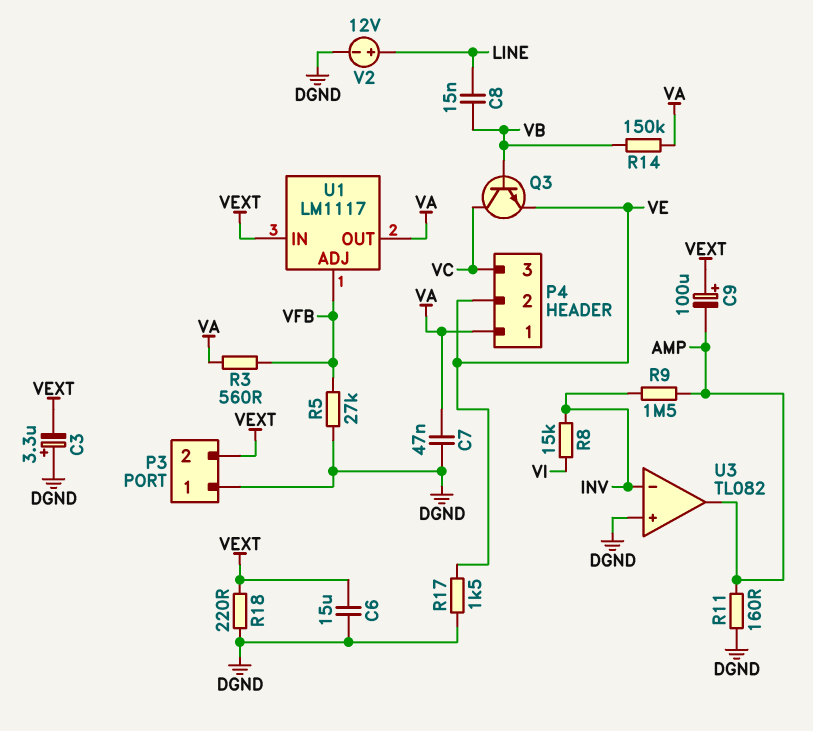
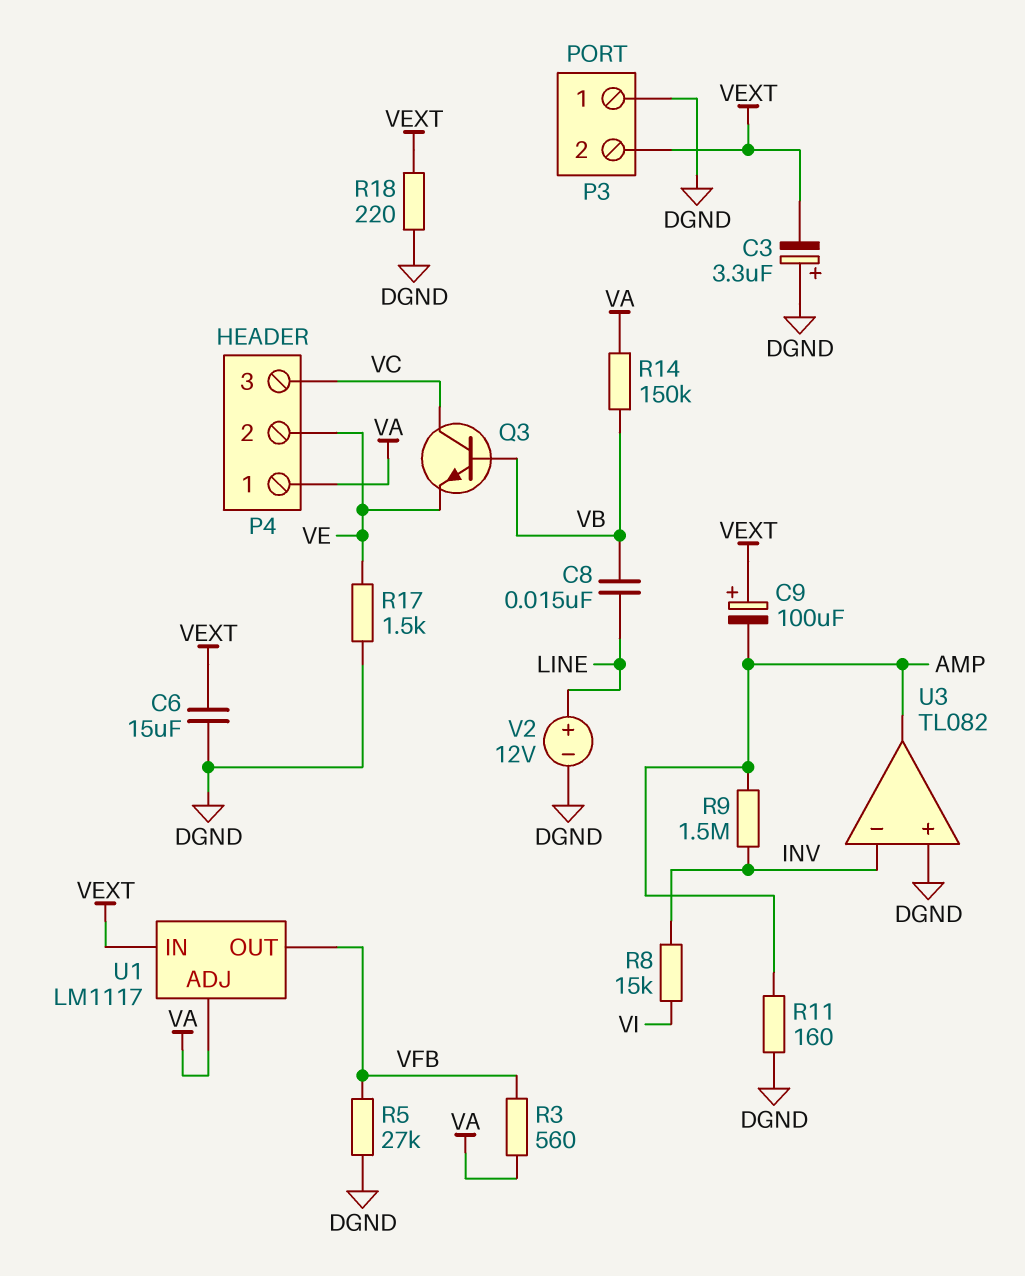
C7: 47nF (DGND, VA) -> none
U1 pin ADJ: VFB -> VA
U1 pin OUT: VA -> VFB

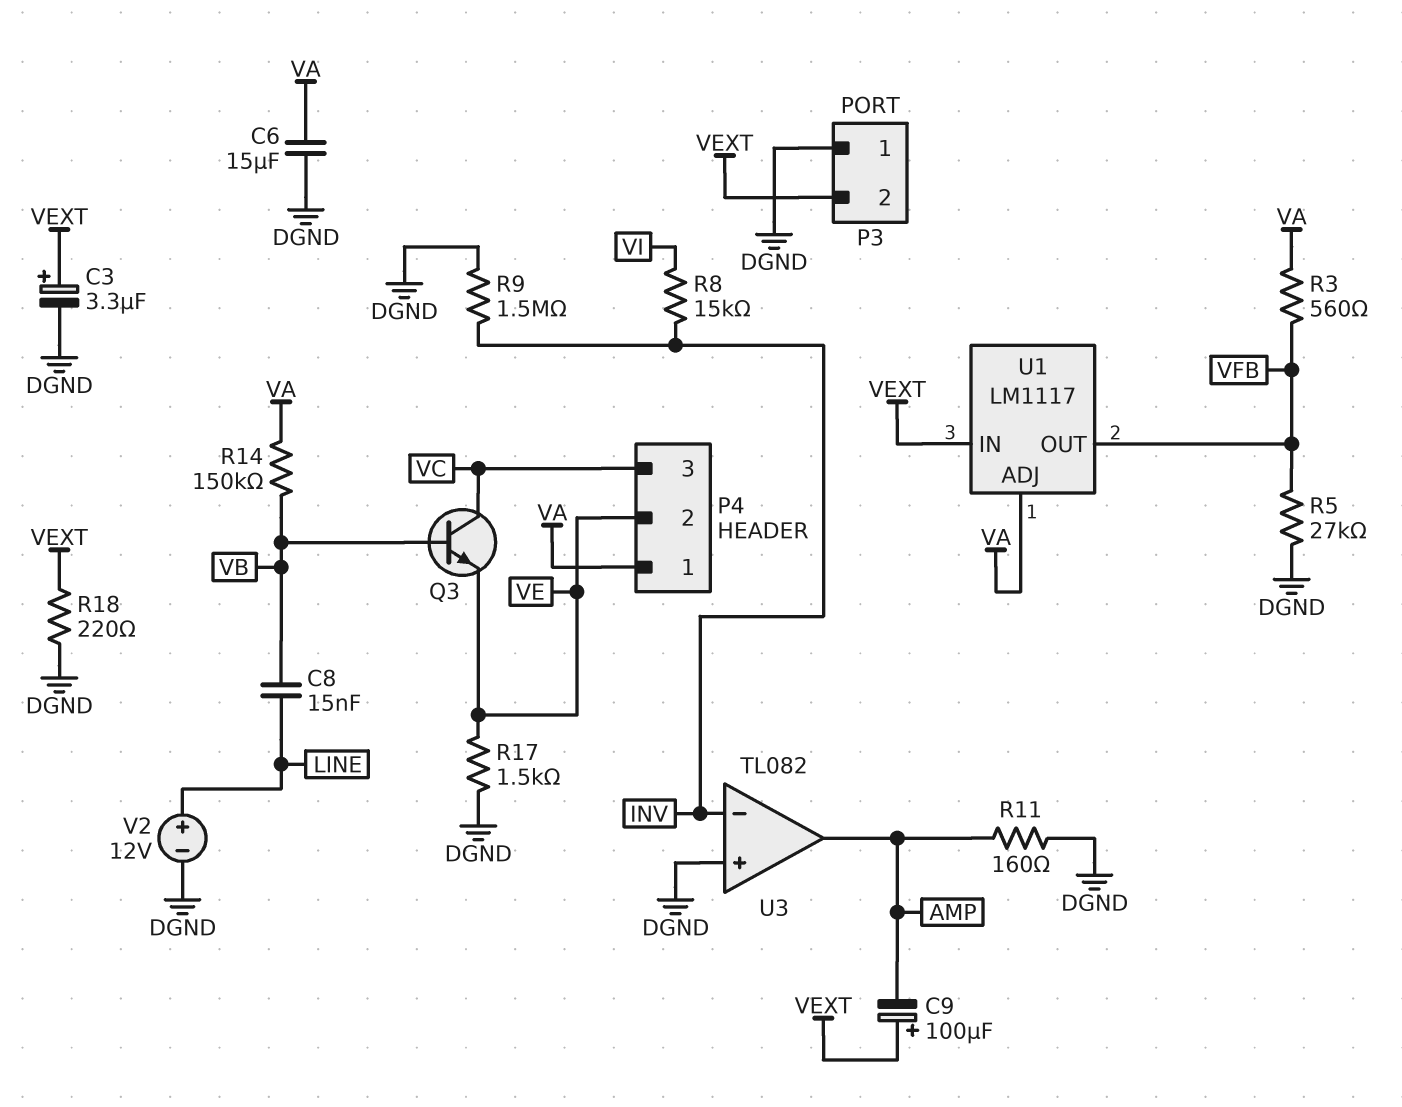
C3: 3.3uF (plus DGND, minus VEXT) -> 3.3uF (plus VEXT, minus DGND)
C6: 15uF (DGND, VEXT) -> 15uF (DGND, VA)
R9: 1.5M (AMP, INV) -> 1.5M (DGND, INV)

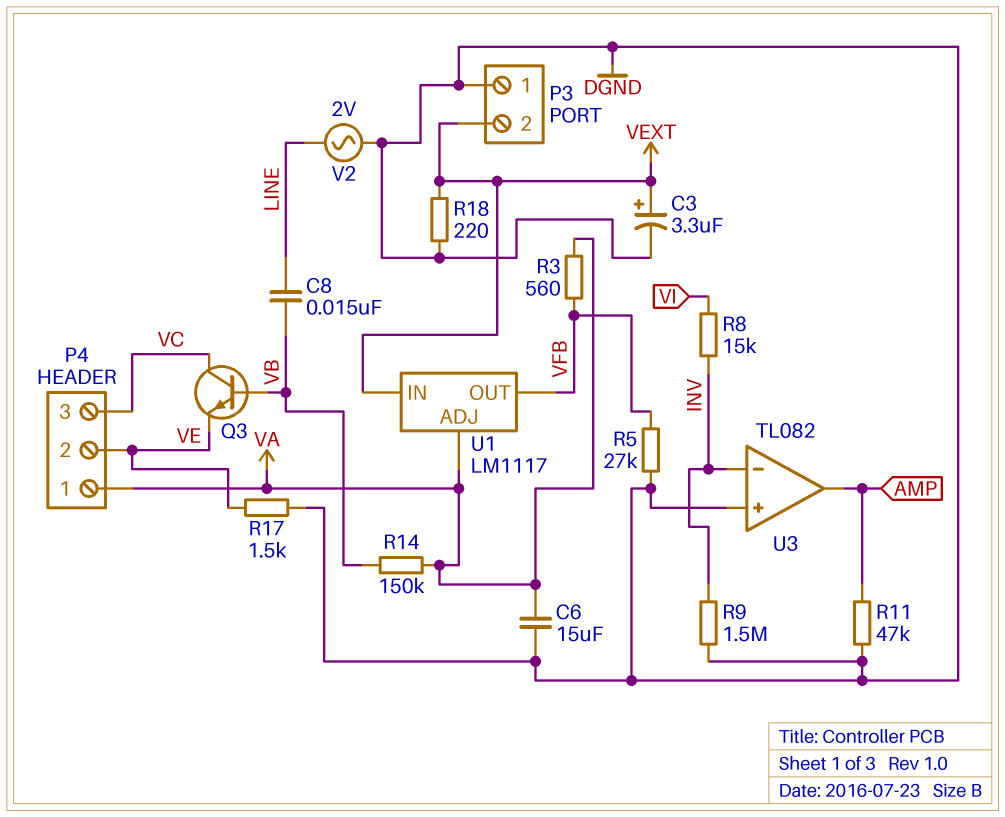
C9: 100uF (plus VEXT, minus AMP) -> none
R11: 160 (AMP, DGND) -> 47k (AMP, DGND)
V2: 12V (plus LINE, minus DGND) -> AC 2V (DGND, LINE)

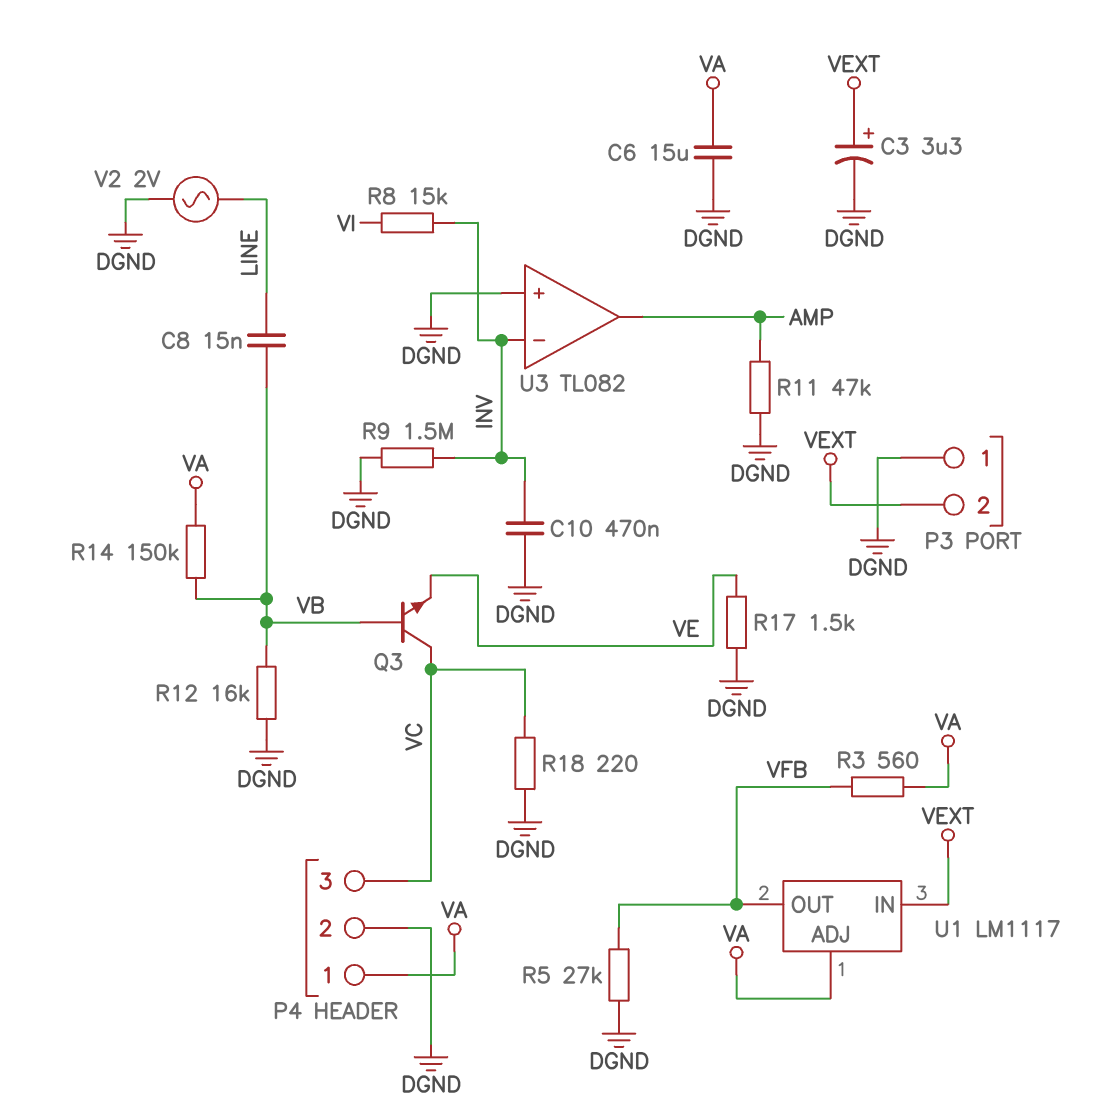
C10: none -> 470nF (DGND, INV)
P4 pin 2: VE -> DGND
R12: none -> 16k (DGND, VB)
R18: 220 (DGND, VEXT) -> 220 (DGND, VC)

